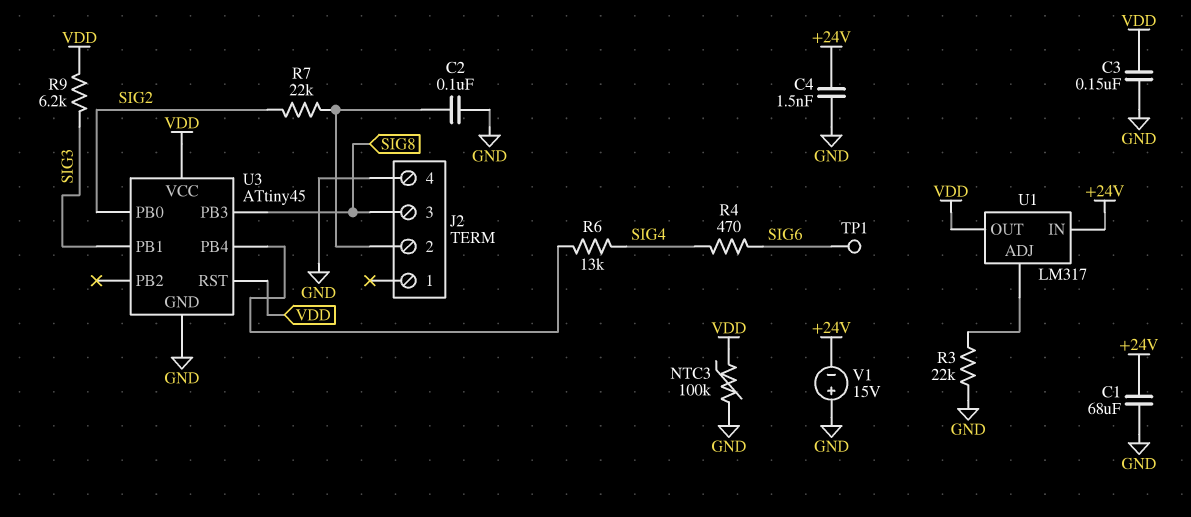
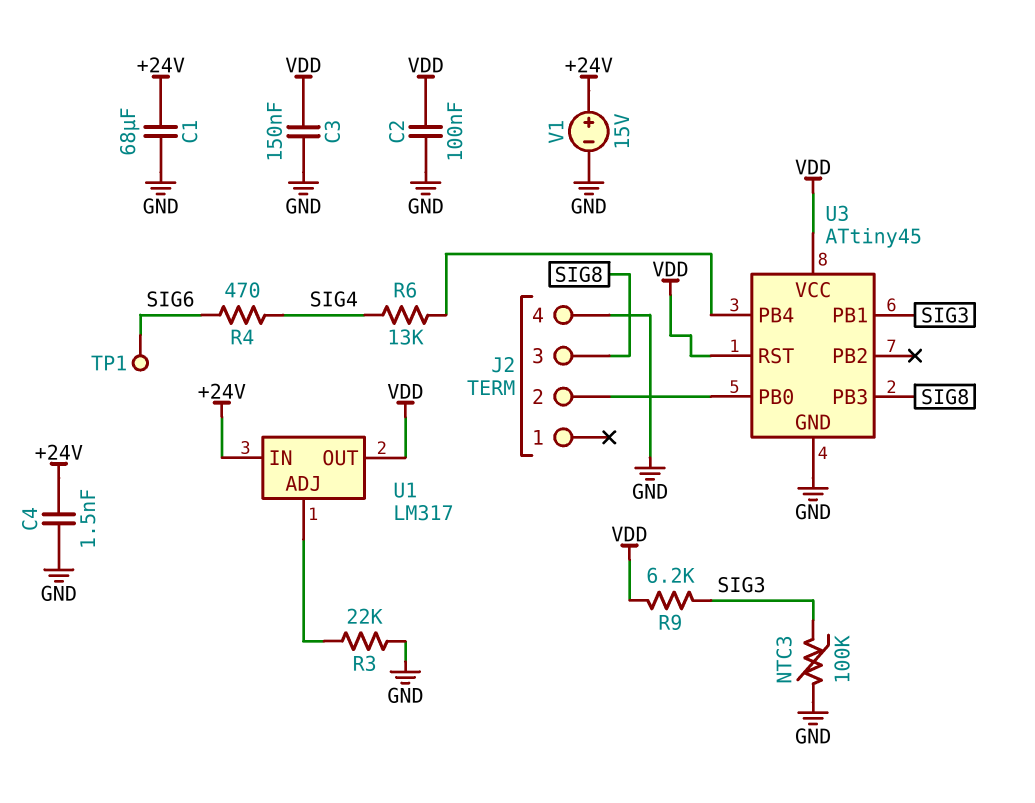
C2: 100nF (GND, J2/2) -> 100nF (GND, VDD)
NTC3: 100k (GND, VDD) -> 100k (GND, SIG3)
R7: 22k (J2/2, SIG2) -> none
U3 pin PB0: SIG2 -> J2/2
V1: 15V (plus GND, minus +24V) -> 15V (plus +24V, minus GND)

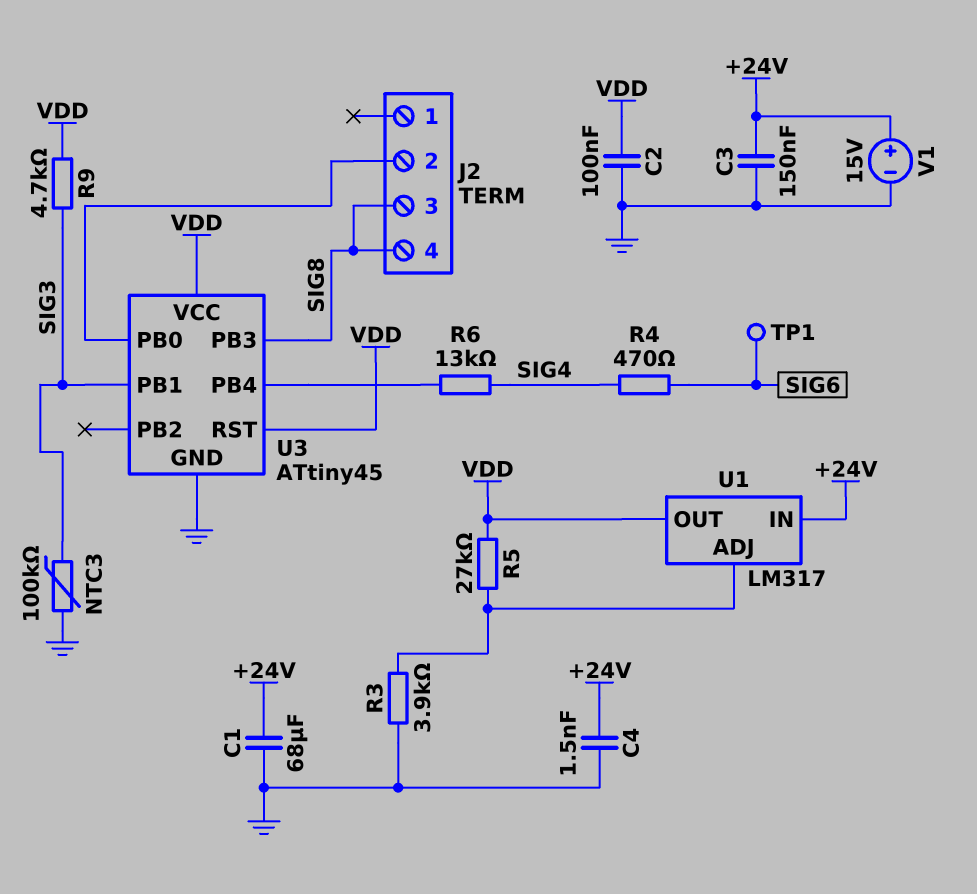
C3: 150nF (GND, VDD) -> 150nF (+24V, GND)
J2 pin 4: GND -> SIG8
R3: 22k (GND, U1/ADJ) -> 3.9k (GND, U1/ADJ)
R5: none -> 27k (U1/ADJ, VDD)
R9: 6.2k (SIG3, VDD) -> 4.7k (SIG3, VDD)

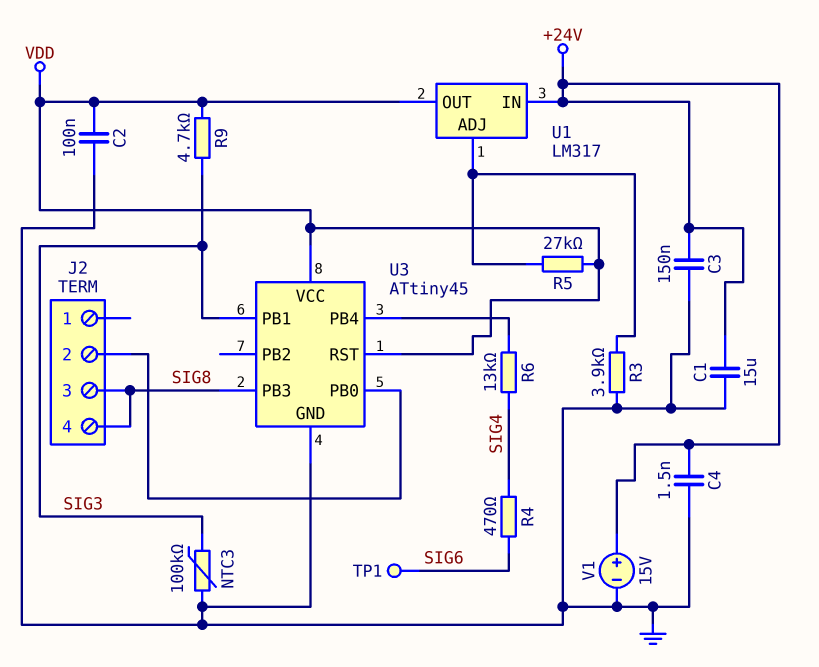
C1: 68uF (+24V, GND) -> 15uF (+24V, GND)

